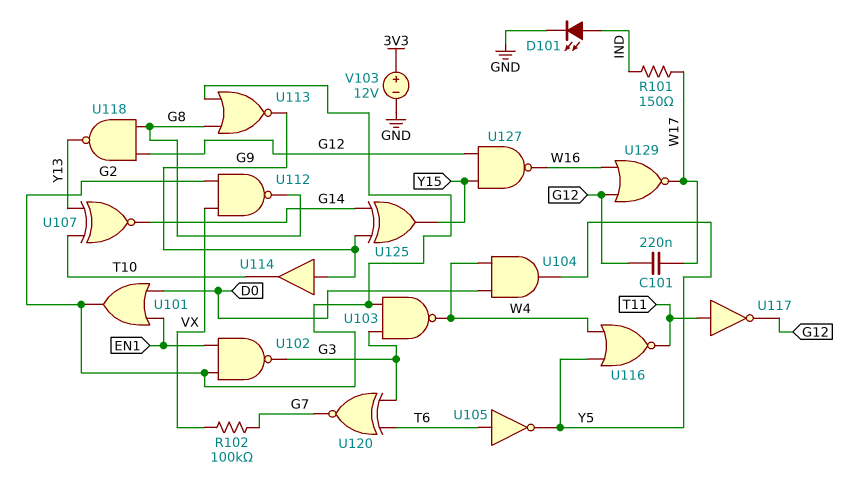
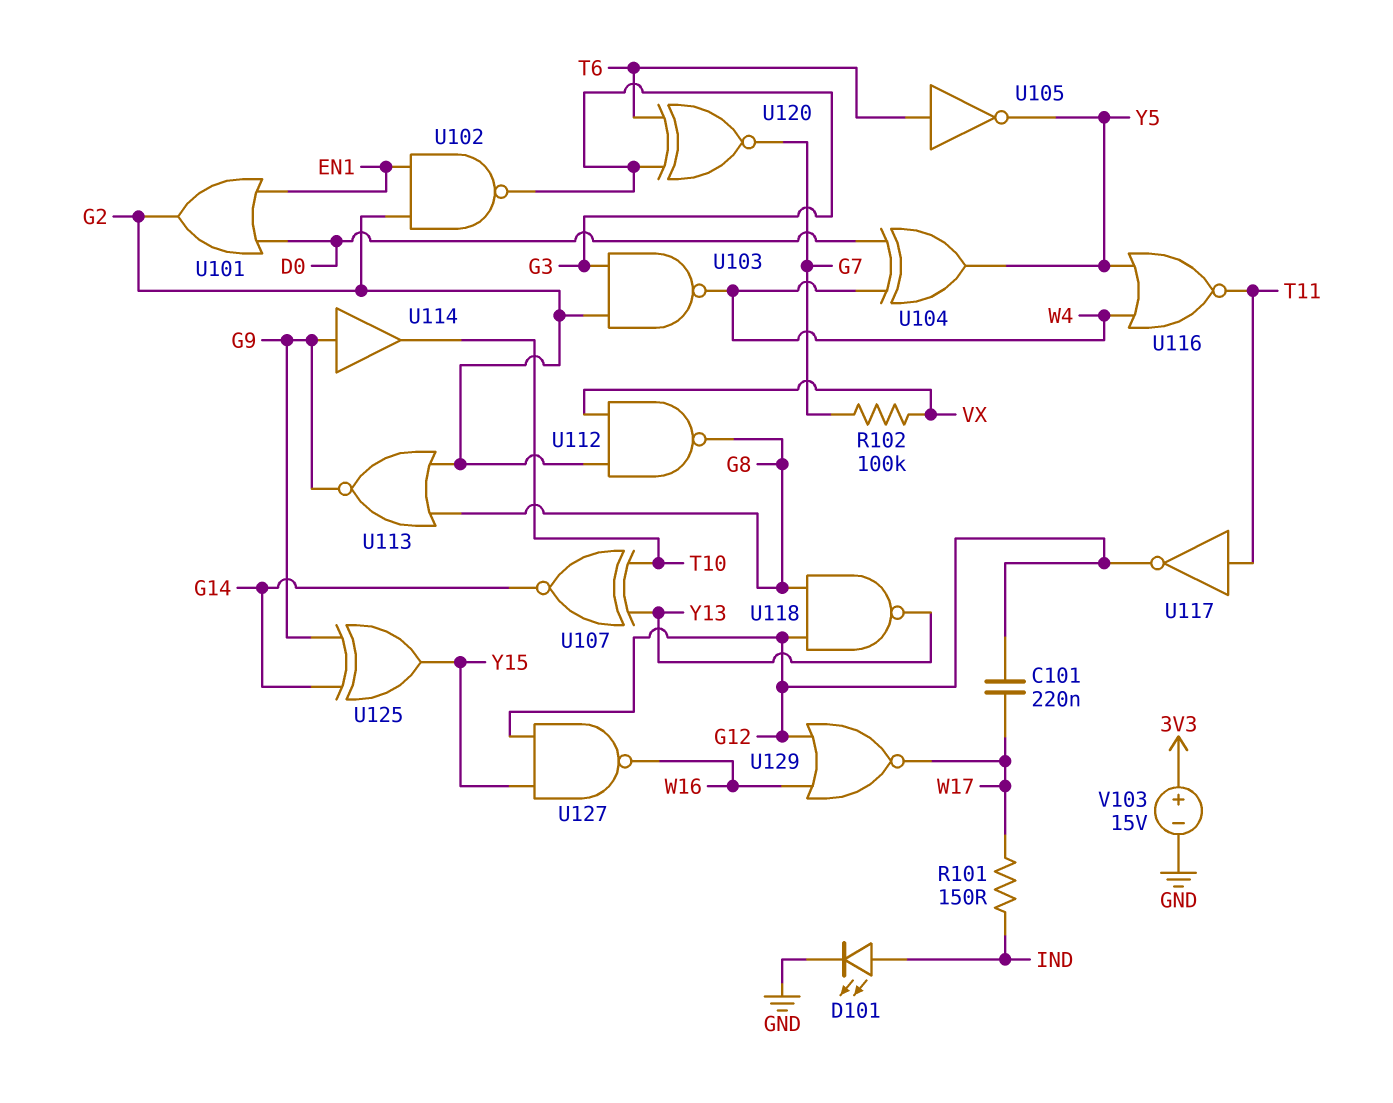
U104: AND (in D0, in W4, out Y5) -> XOR (in D0, in W4, out Y5)
V103: 12V (plus 3V3, minus GND) -> 15V (plus 3V3, minus GND)

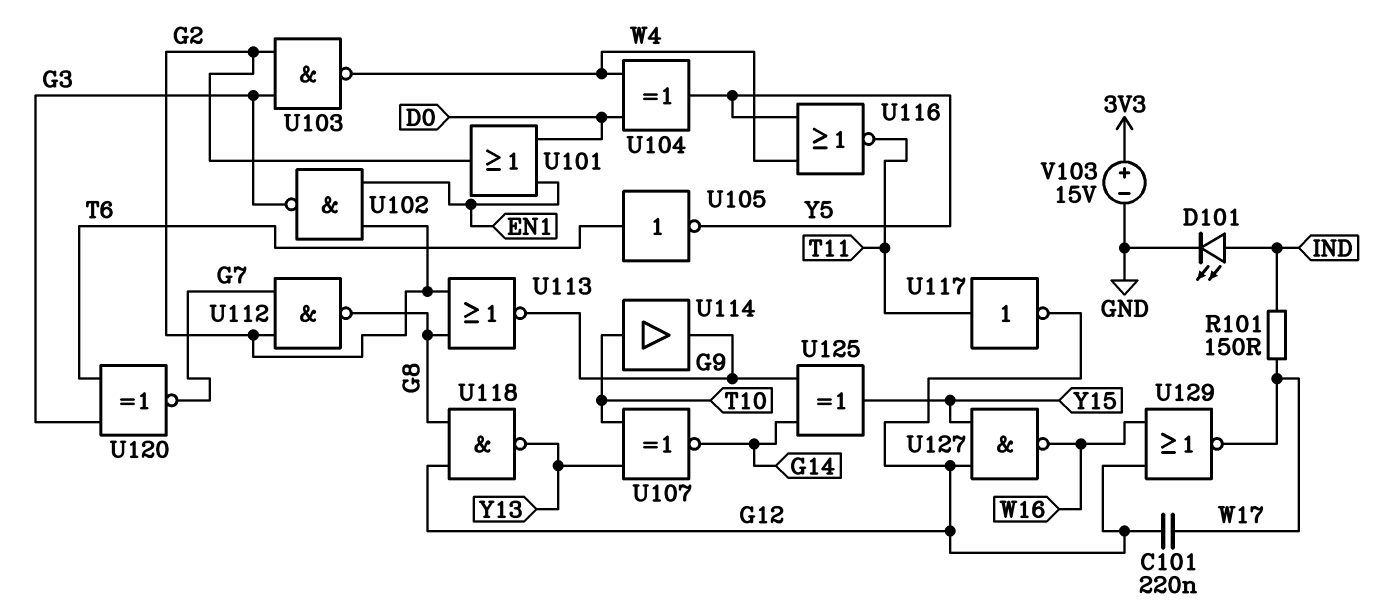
R102: 100k (G7, VX) -> none
U112: NAND (in G2, in VX, out G8) -> NAND (in G2, in G7, out G8)
U114: buffer (in G9, out T10) -> buffer (in T10, out G9)

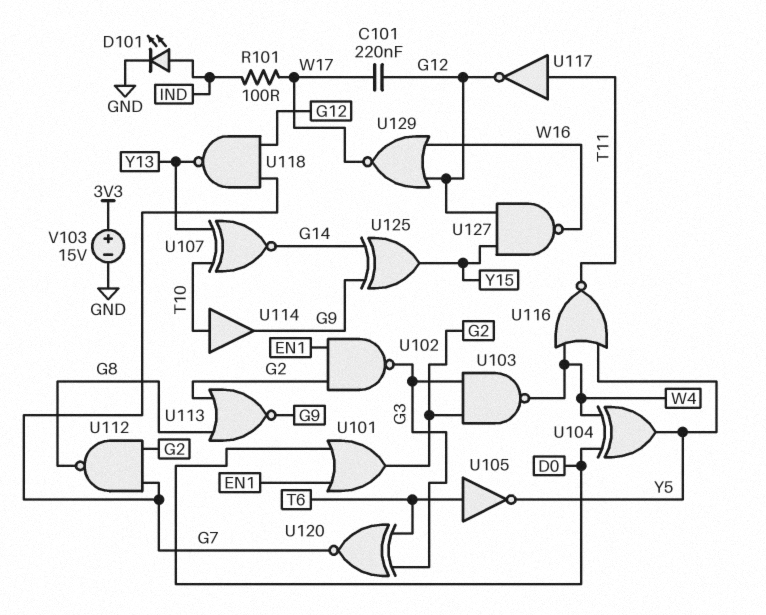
R101: 150 (IND, W17) -> 100 (IND, W17)
U118: NAND (in G8, in G12, out Y13) -> NAND (in G7, in G12, out Y13)

